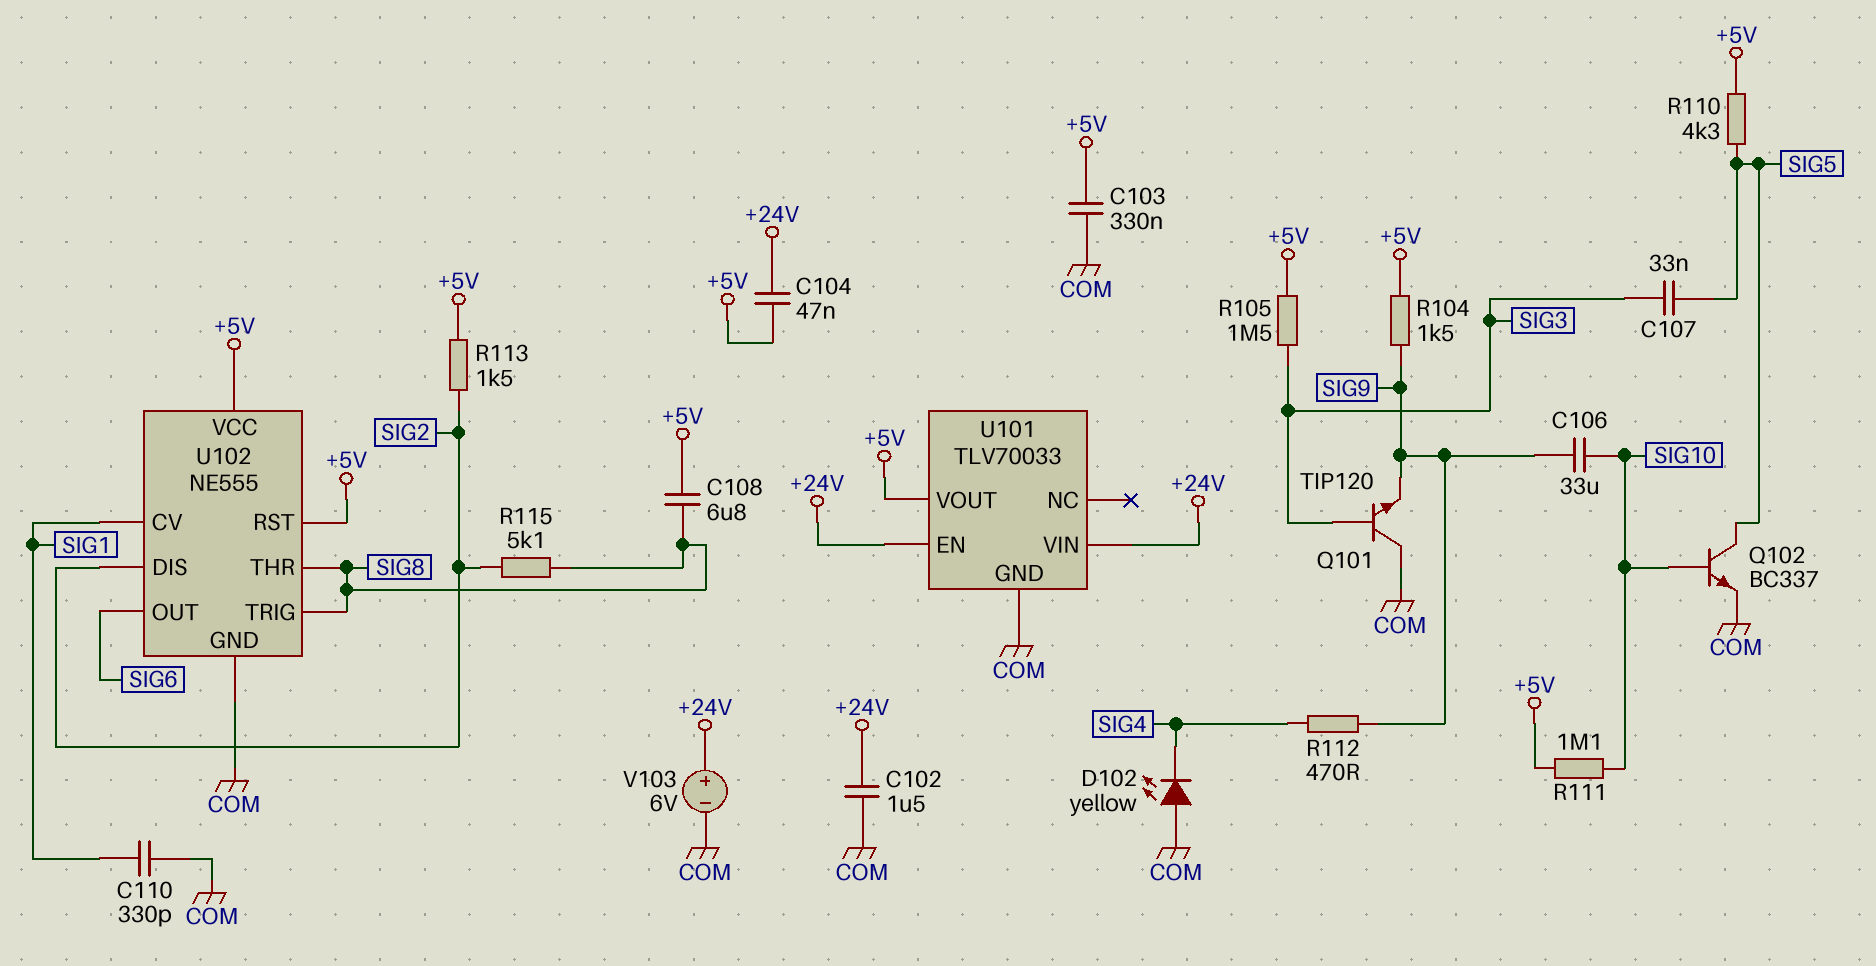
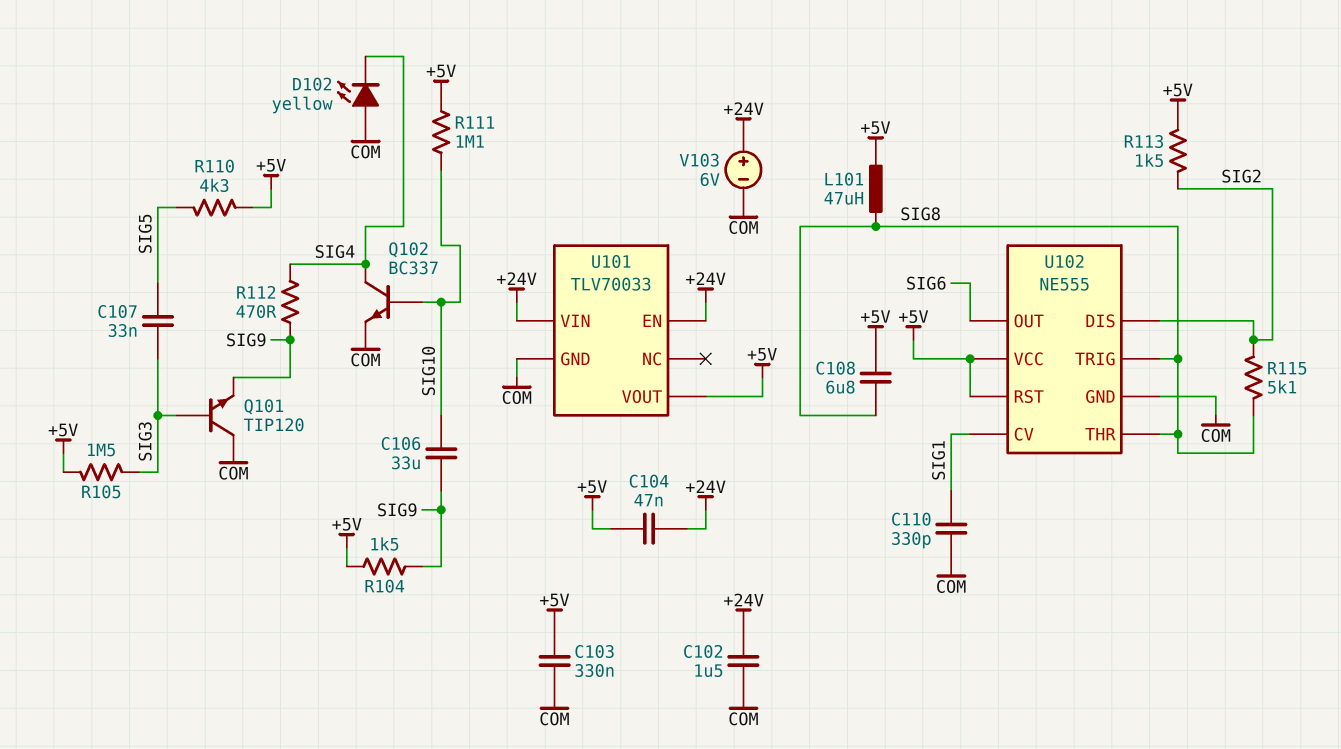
L101: none -> 47uH (+5V, SIG8)
Q102: NPN BC337 (B SIG10, C SIG5, E COM) -> NPN BC337 (B SIG10, C SIG4, E COM)

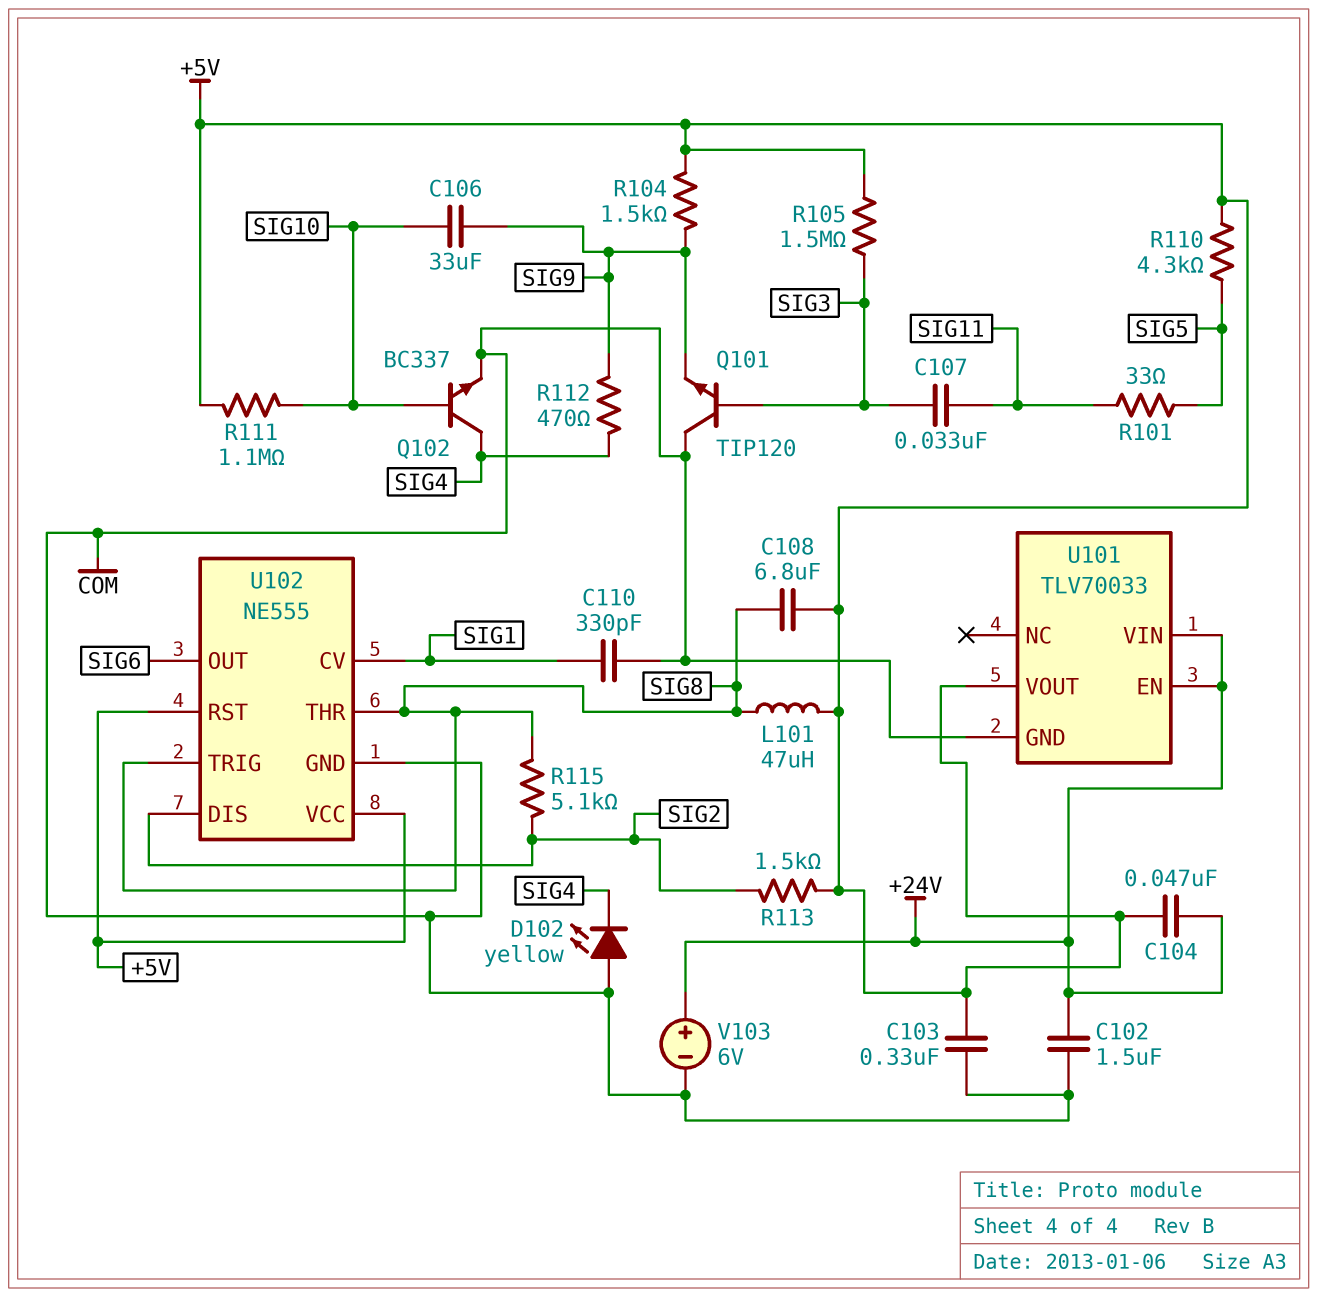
C107: 33nF (SIG3, SIG5) -> 33nF (SIG3, SIG11)
R101: none -> 33 (SIG5, SIG11)

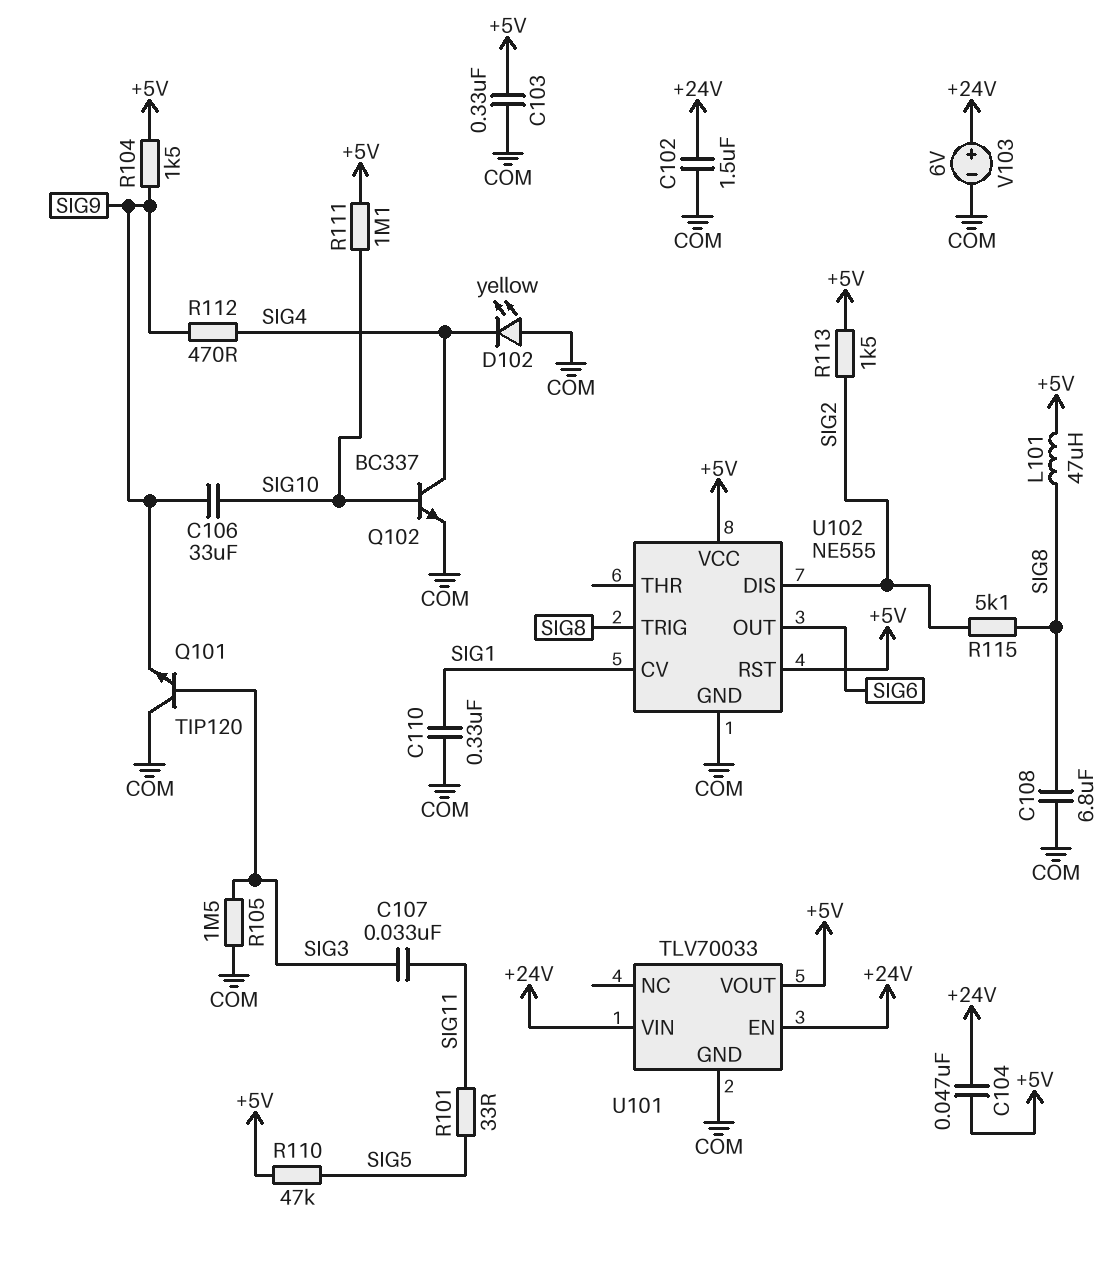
C108: 6.8uF (+5V, SIG8) -> 6.8uF (COM, SIG8)
C110: 330pF (COM, SIG1) -> 330nF (COM, SIG1)
R105: 1.5M (+5V, SIG3) -> 1.5M (COM, SIG3)
R110: 4.3k (+5V, SIG5) -> 47k (+5V, SIG5)
U102 pin THR: SIG8 -> none

